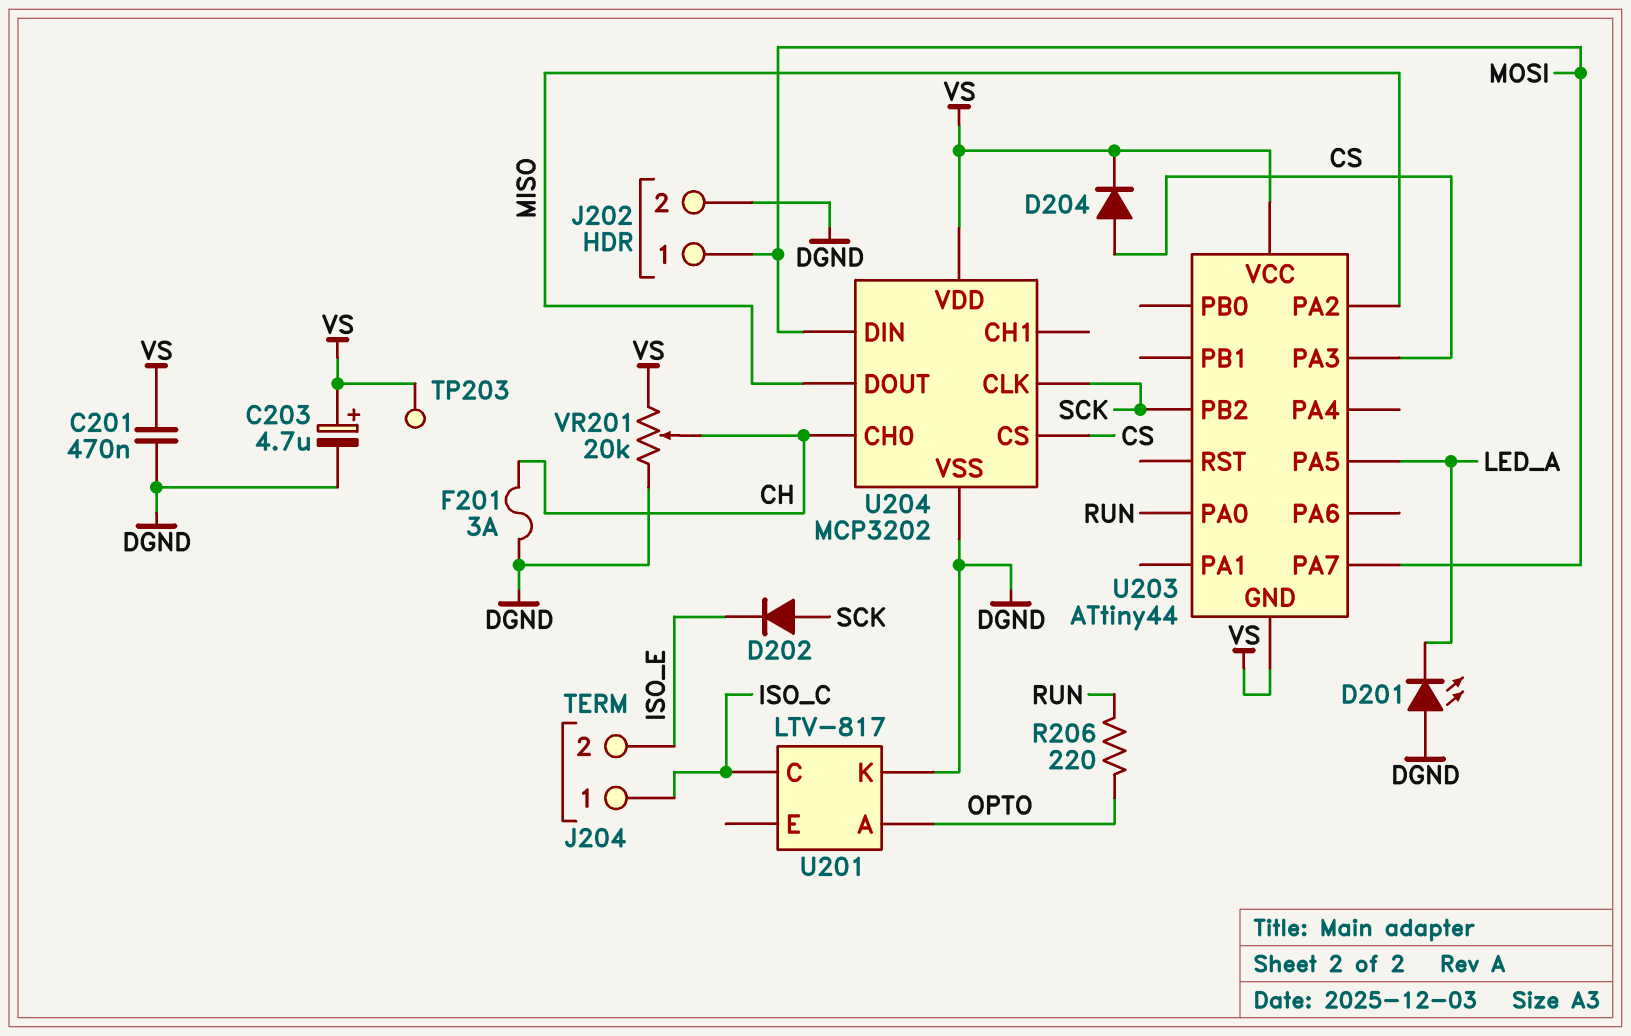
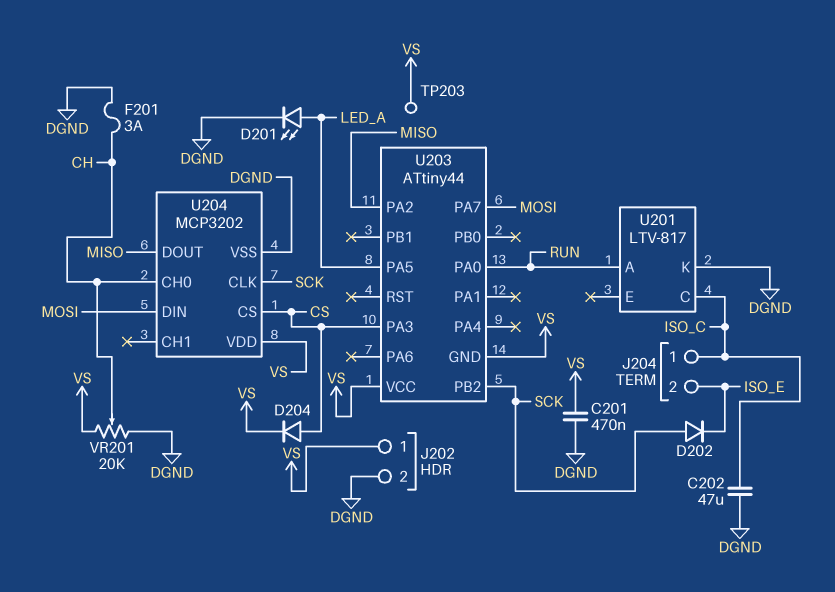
C202: none -> 47uF (DGND, ISO_C)
C203: 4.7uF (plus VS, minus DGND) -> none
D201: LED (A DGND, K LED_A) -> LED (A LED_A, K DGND)
J202 pin 1: MOSI -> VS
R206: 220 (OPTO, RUN) -> none
U201 pin A: OPTO -> RUN

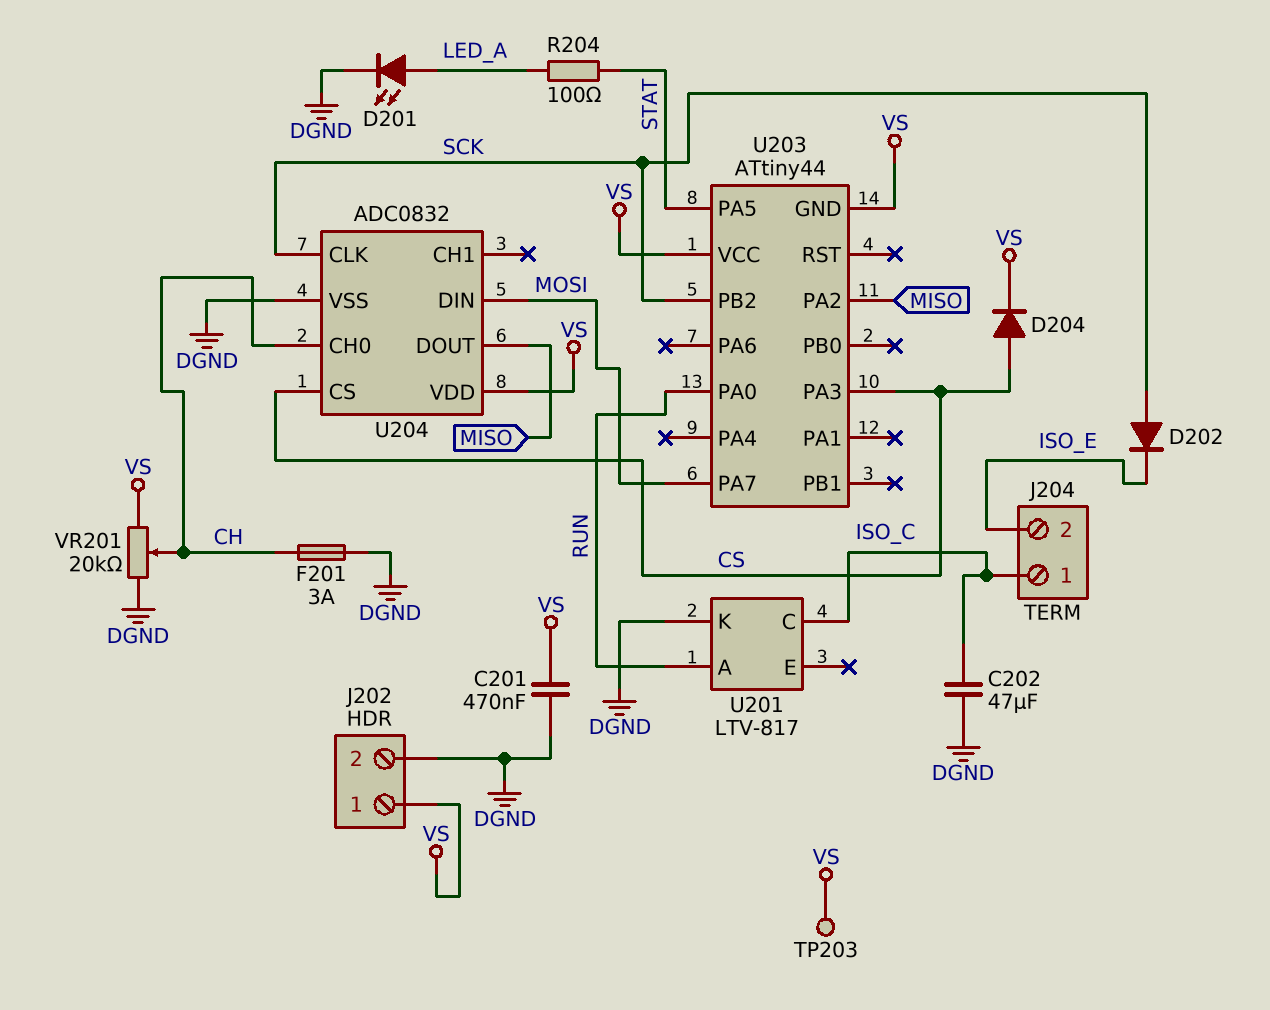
R204: none -> 100 (LED_A, STAT)
U203 pin PA5: LED_A -> STAT
U204: MCP3202 -> ADC0832

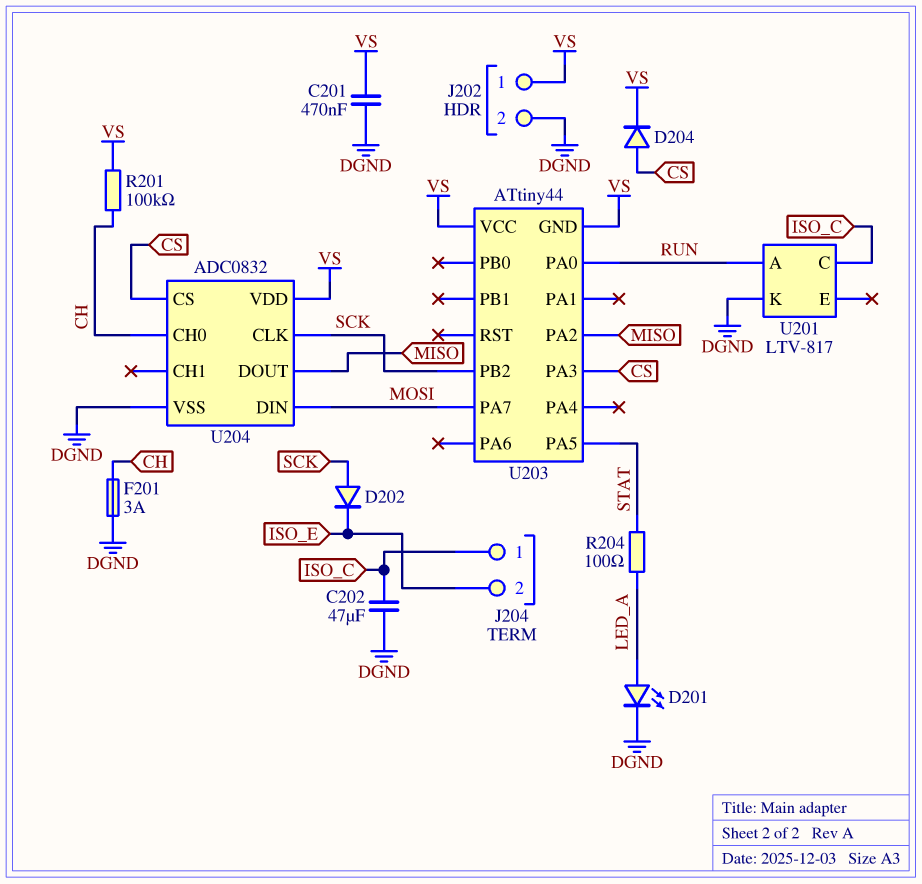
R201: none -> 100k (CH, VS)
TP203: test point (VS) -> none
VR201: 20k (DGND, VS, wiper CH) -> none

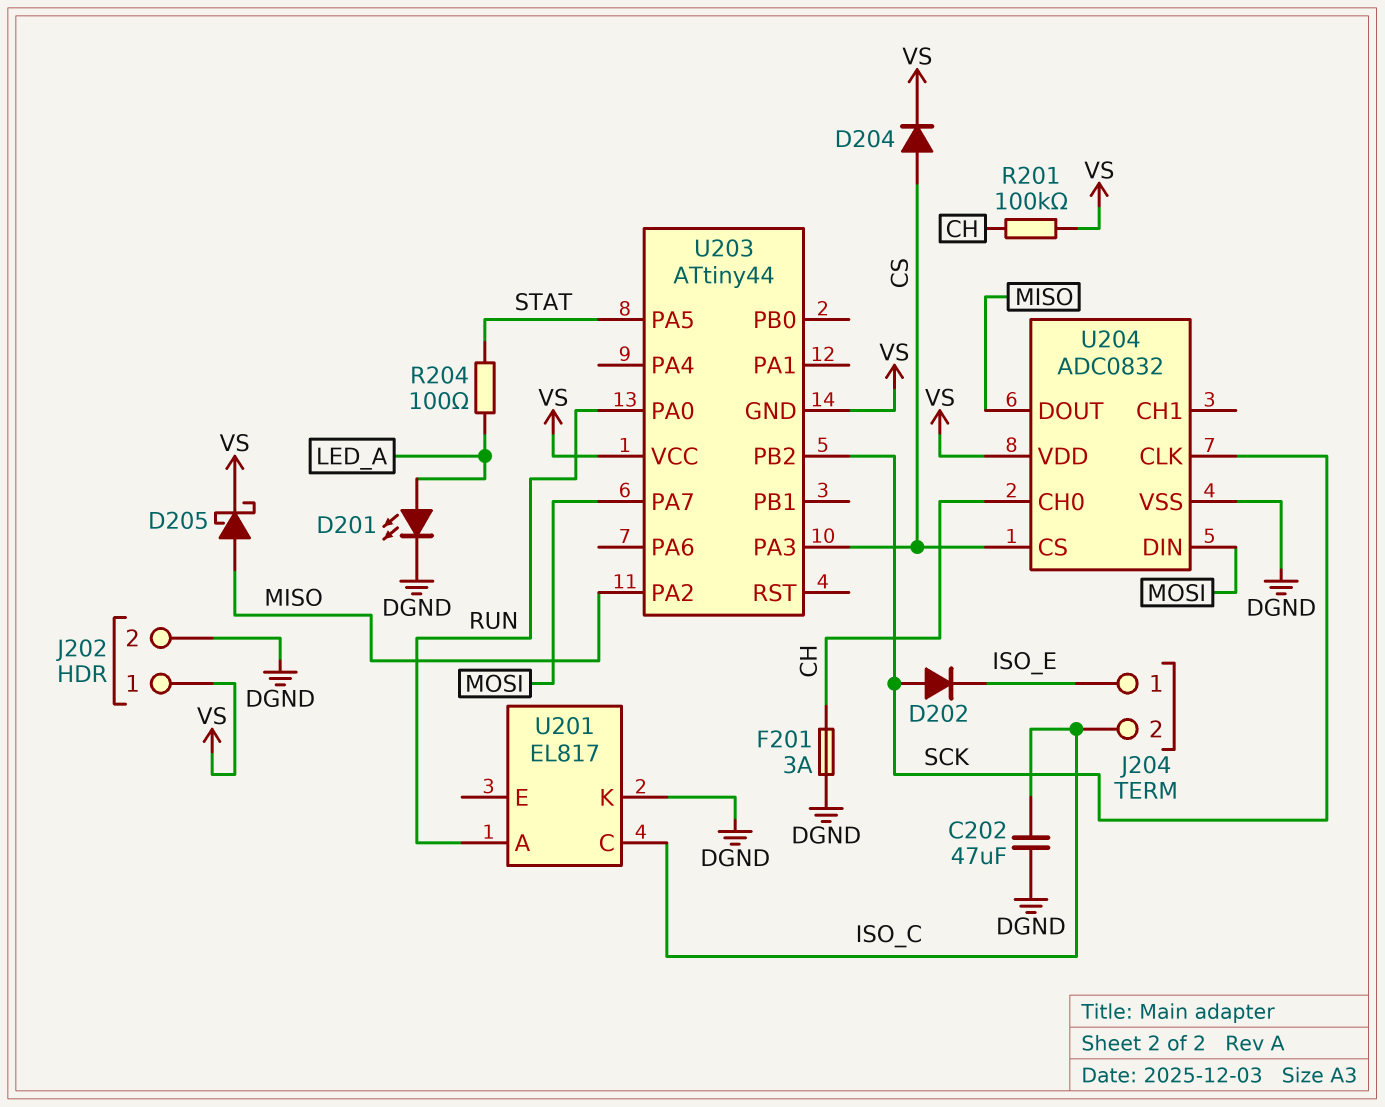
C201: 470nF (DGND, VS) -> none
D205: none -> schottky (A MISO, K VS)
J204 pin 1: ISO_C -> ISO_E
J204 pin 2: ISO_E -> ISO_C
U201: LTV-817 -> EL817

